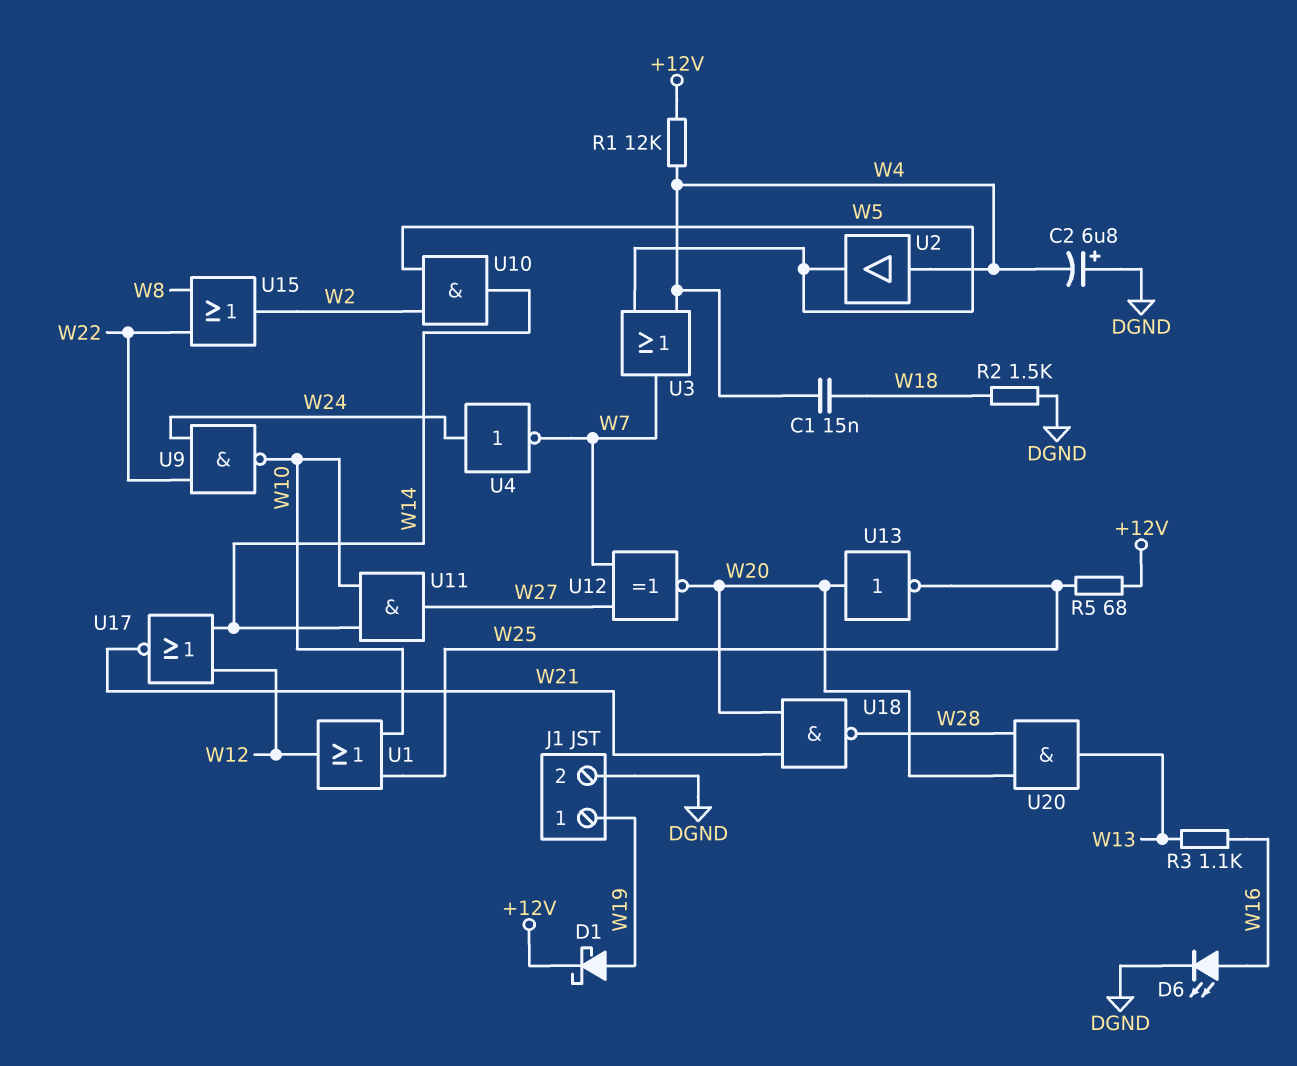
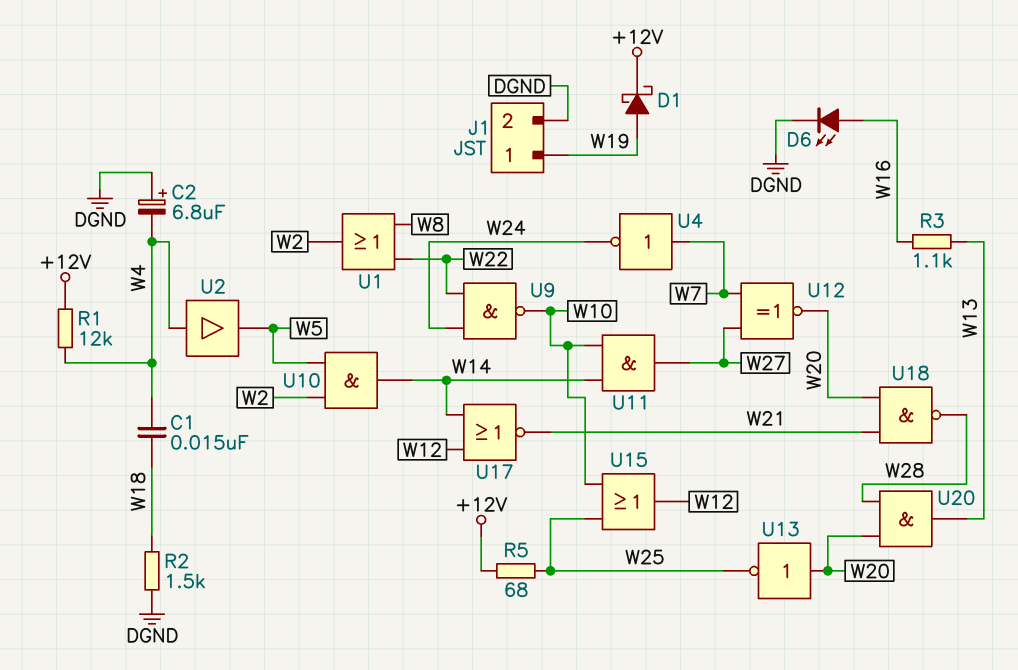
U1: OR (in W10, in W25, out W12) -> OR (in W8, in W22, out W2)
U3: OR (in W4, in W5, out W7) -> none
U4: NOT (in W24, out W7) -> NOT (in W7, out W24)
U15: OR (in W8, in W22, out W2) -> OR (in W10, in W25, out W12)

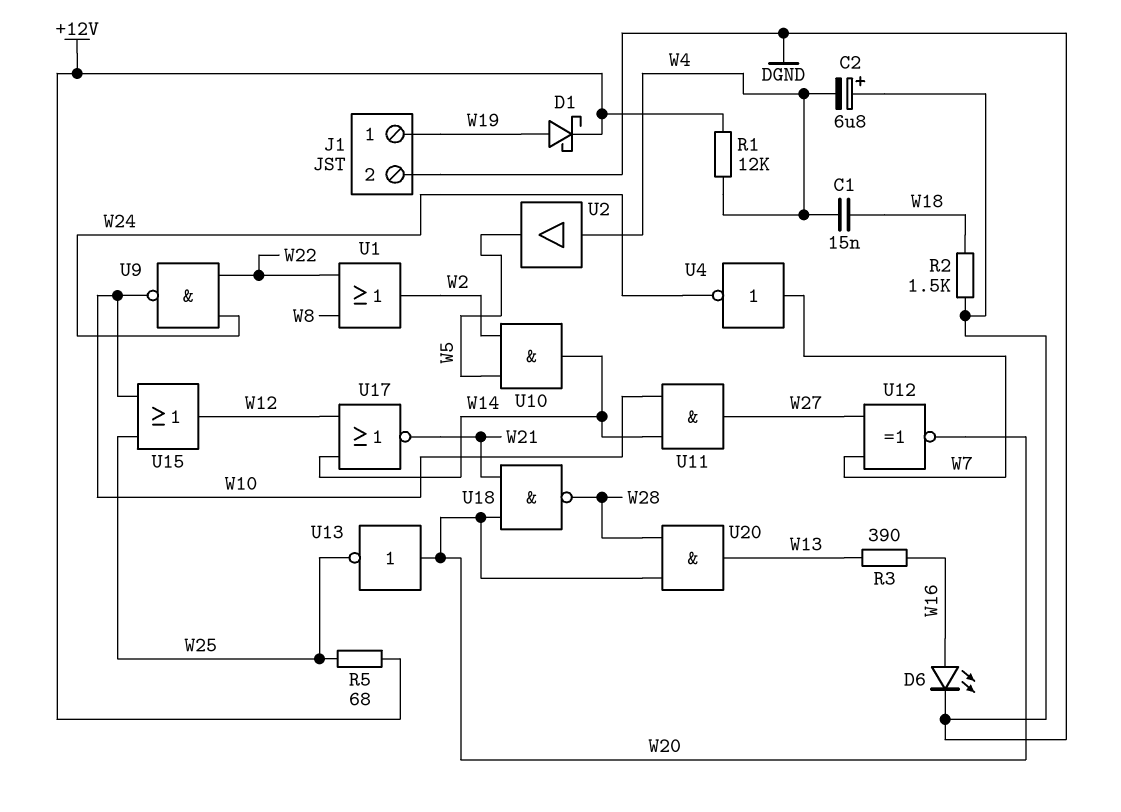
R3: 1.1k (W13, W16) -> 390 (W13, W16)

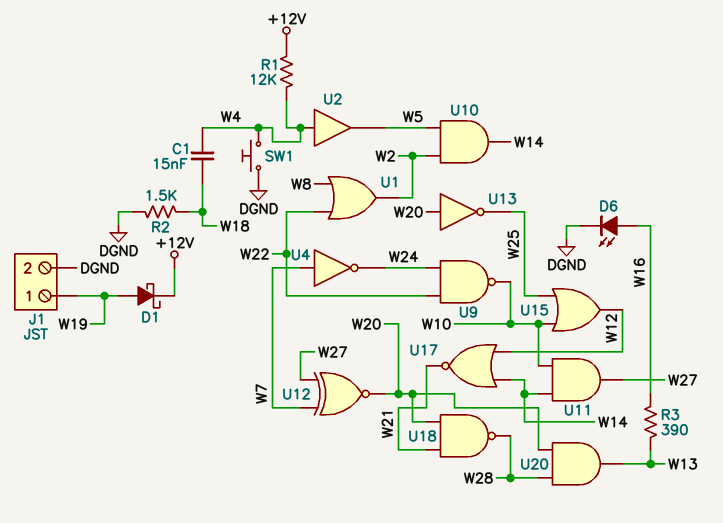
C2: 6.8uF (plus DGND, minus W4) -> none
R5: 68 (+12V, W25) -> none
SW1: none -> button (DGND, W4)

